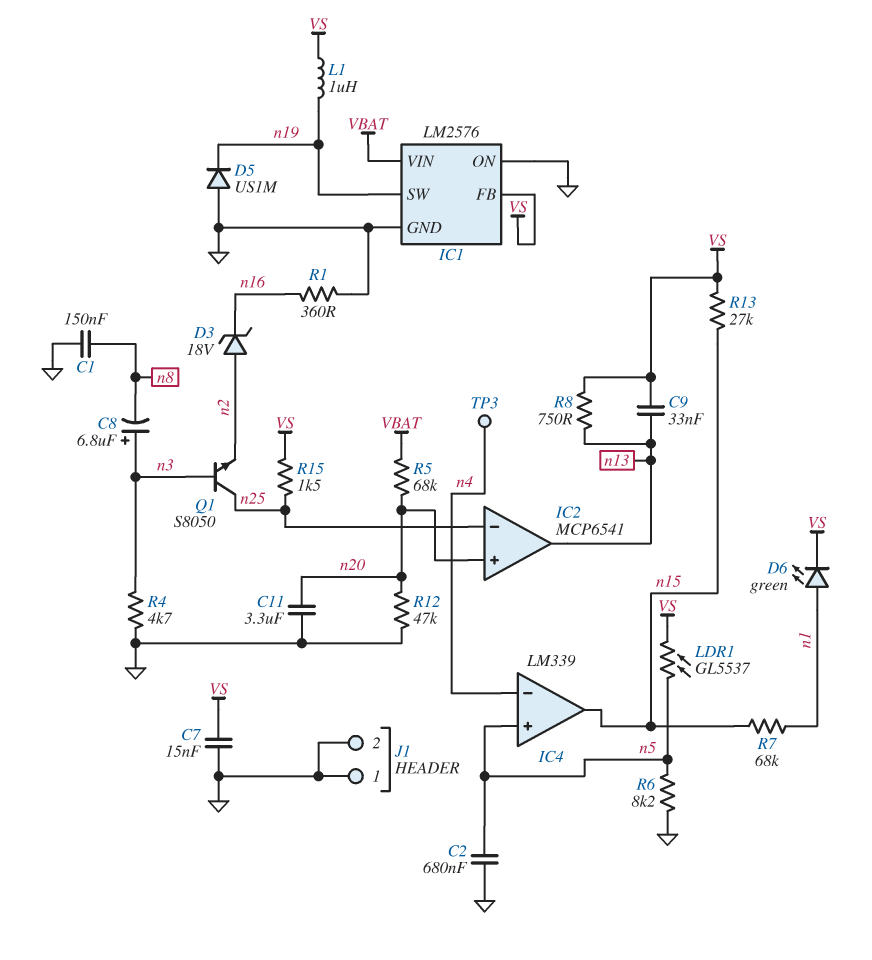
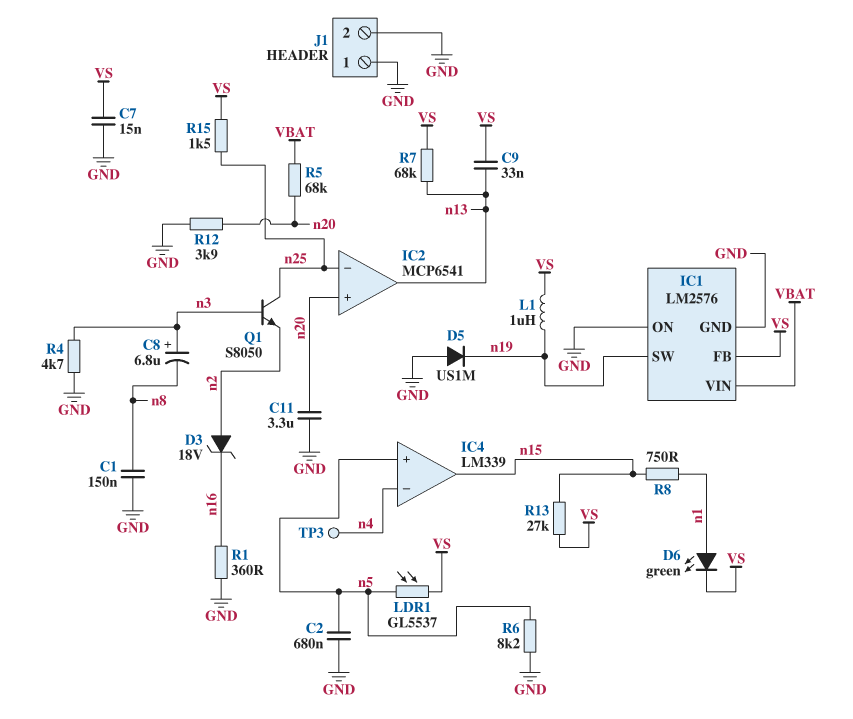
R7: 68k (n1, n15) -> 68k (VS, n13)
R8: 750 (VS, n13) -> 750 (n1, n15)
R12: 47k (GND, n20) -> 3.9k (GND, n20)

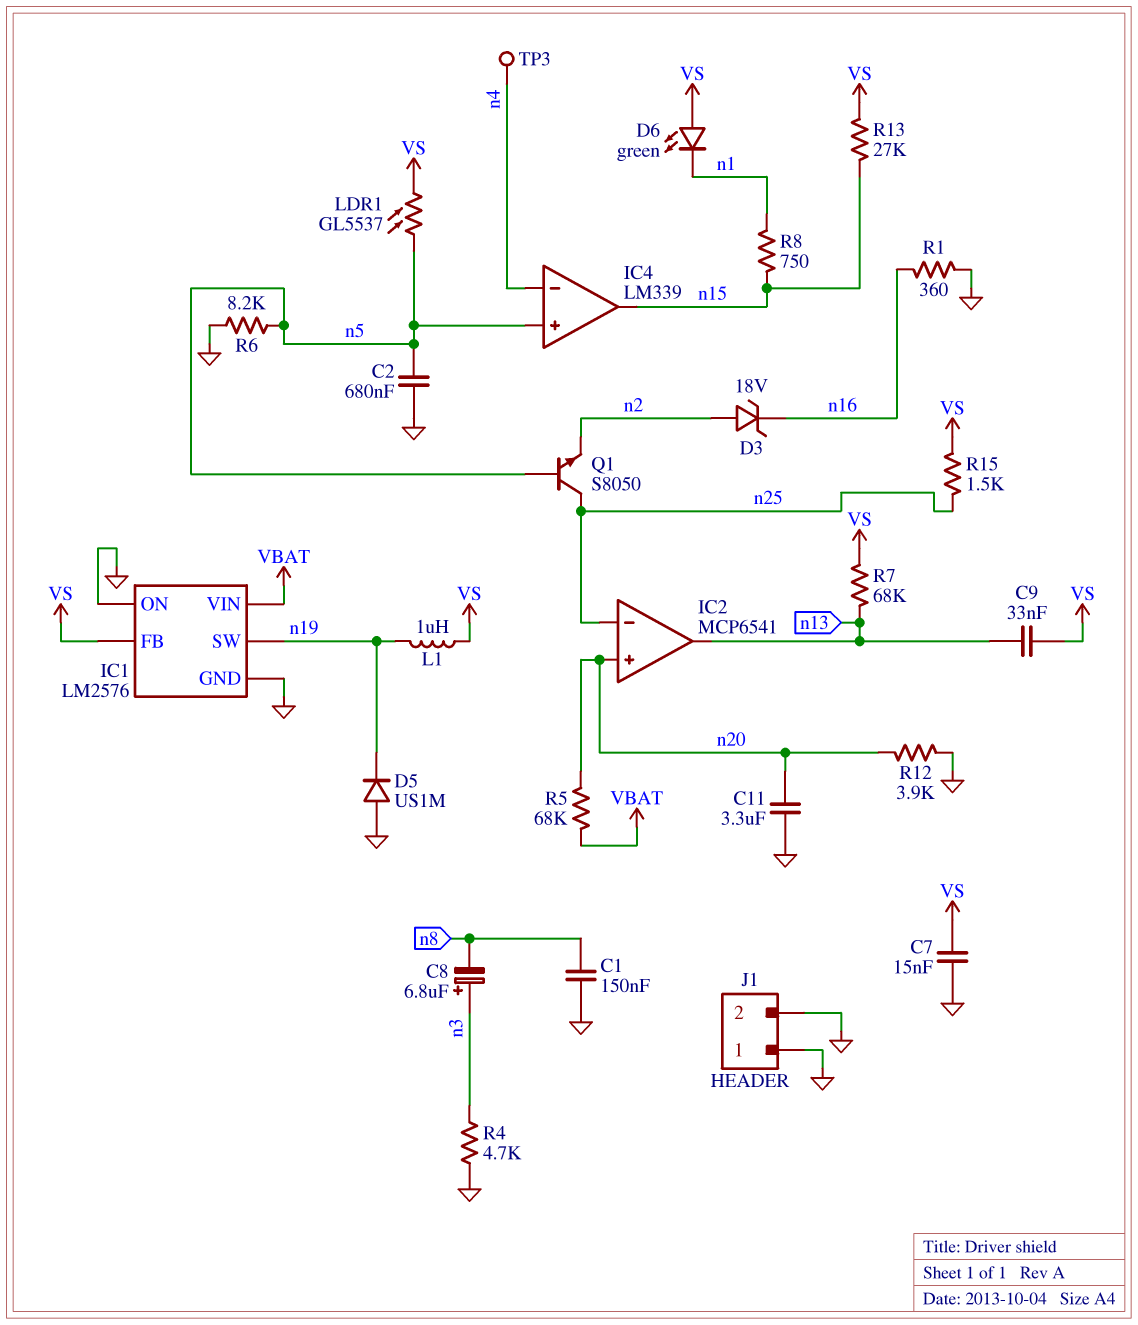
D6: LED green (A n1, K VS) -> LED green (A VS, K n1)
Q1: NPN S8050 (B n3, C n25, E n2) -> NPN S8050 (B n5, C n25, E n2)

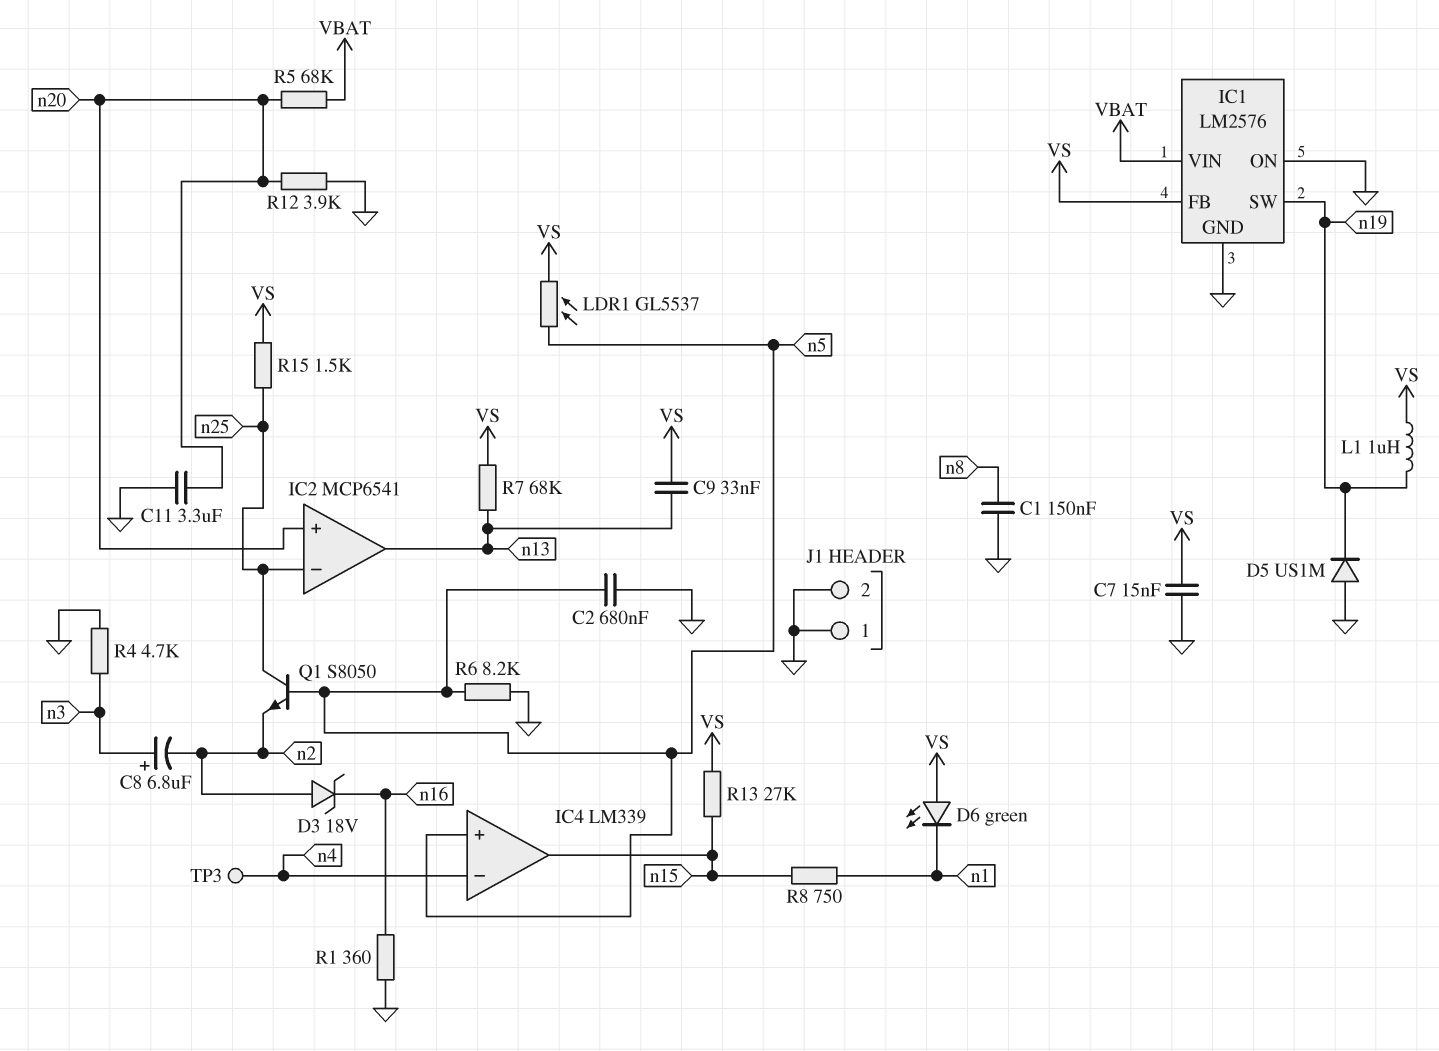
C8: 6.8uF (plus n3, minus n8) -> 6.8uF (plus n3, minus n2)

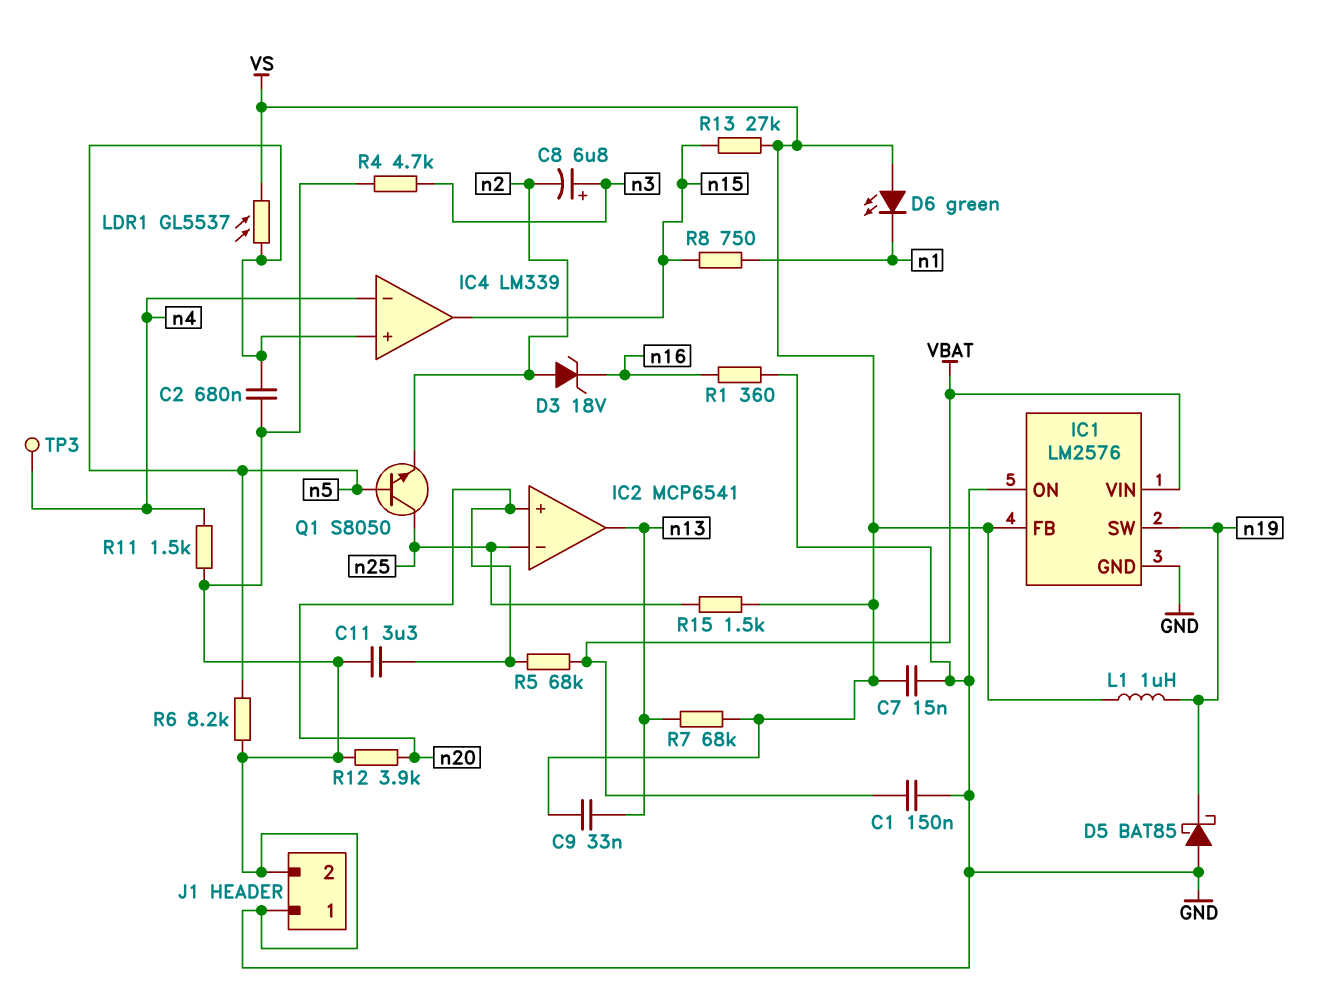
C1: 150nF (GND, n8) -> 150nF (GND, VBAT)
D5: diode US1M (A GND, K n19) -> schottky BAT85 (A GND, K n19)
R11: none -> 1.5k (GND, n4)

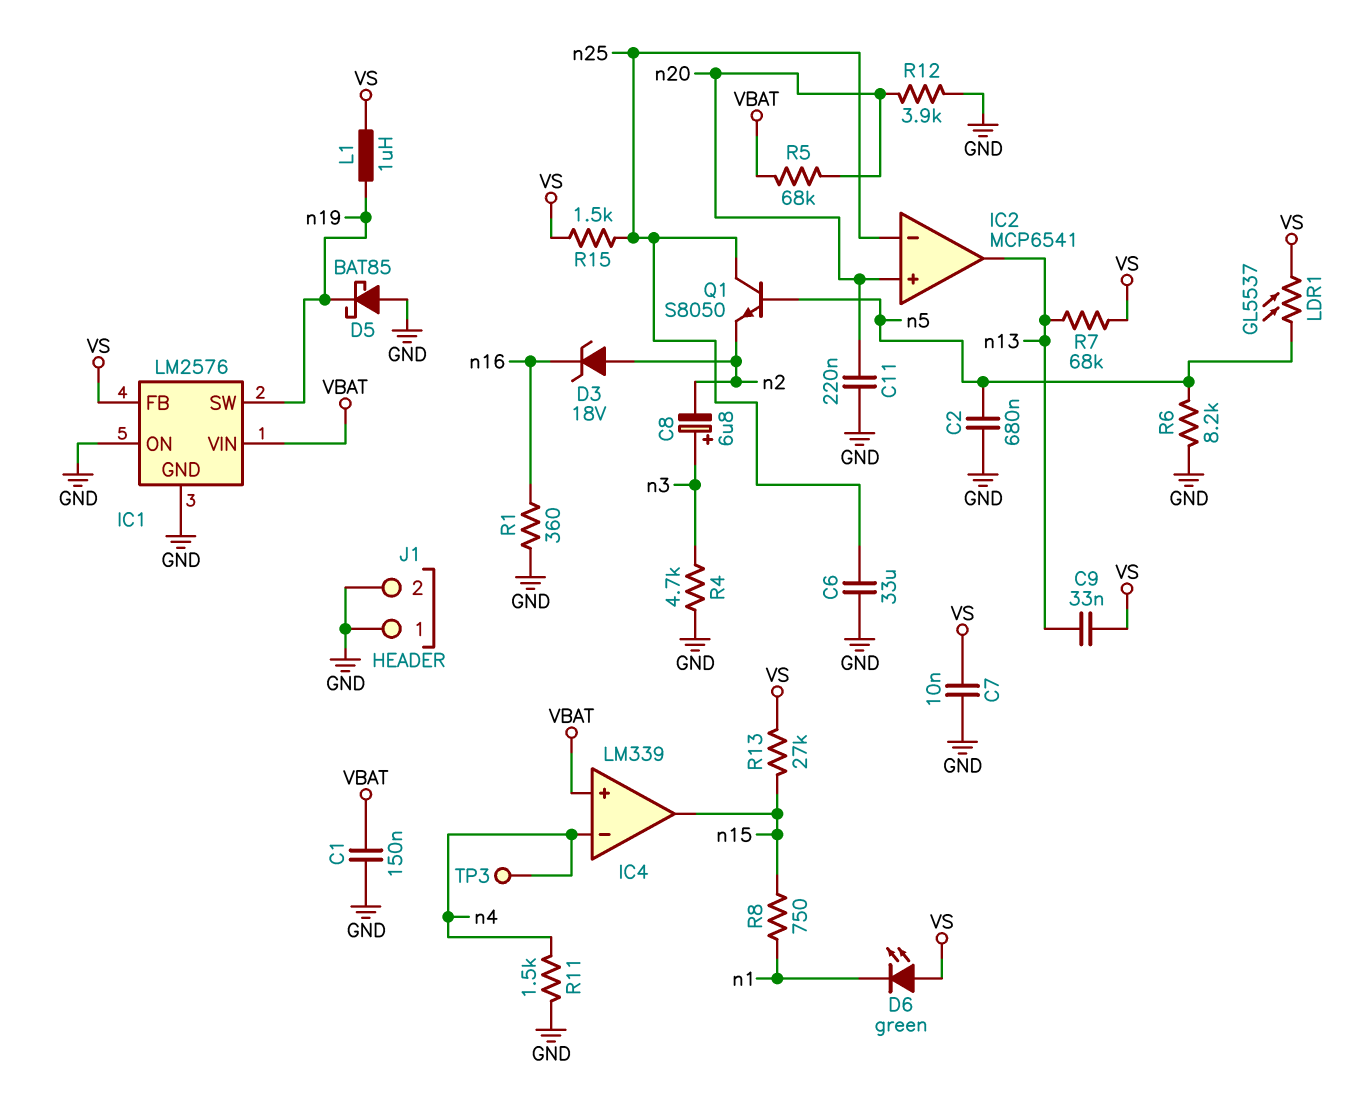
C6: none -> 33uF (GND, n25)
C7: 15nF (GND, VS) -> 10nF (GND, VS)
C11: 3.3uF (GND, n20) -> 220nF (GND, n20)
IC4 pin in+: n5 -> VBAT

